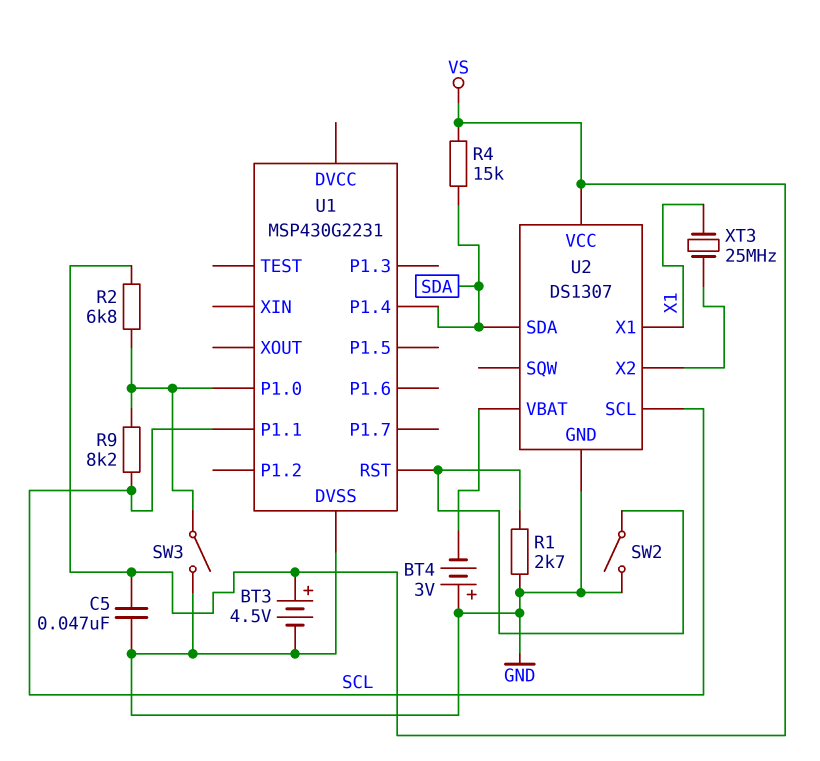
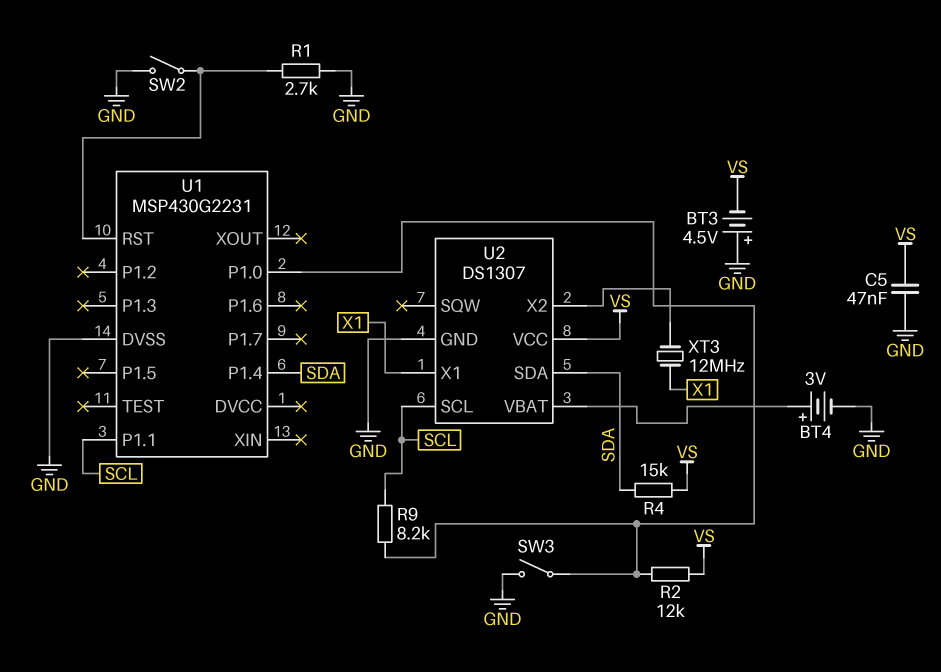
BT3: 4.5V (plus VS, minus GND) -> 4.5V (plus GND, minus VS)
BT4: 3V (plus GND, minus U2/VBAT) -> 3V (plus U2/VBAT, minus GND)
R2: 6.8k (U1/P1.0, VS) -> 12k (U1/P1.0, VS)
XT3: 25MHz (U2/X2, X1) -> 12MHz (U2/X2, X1)

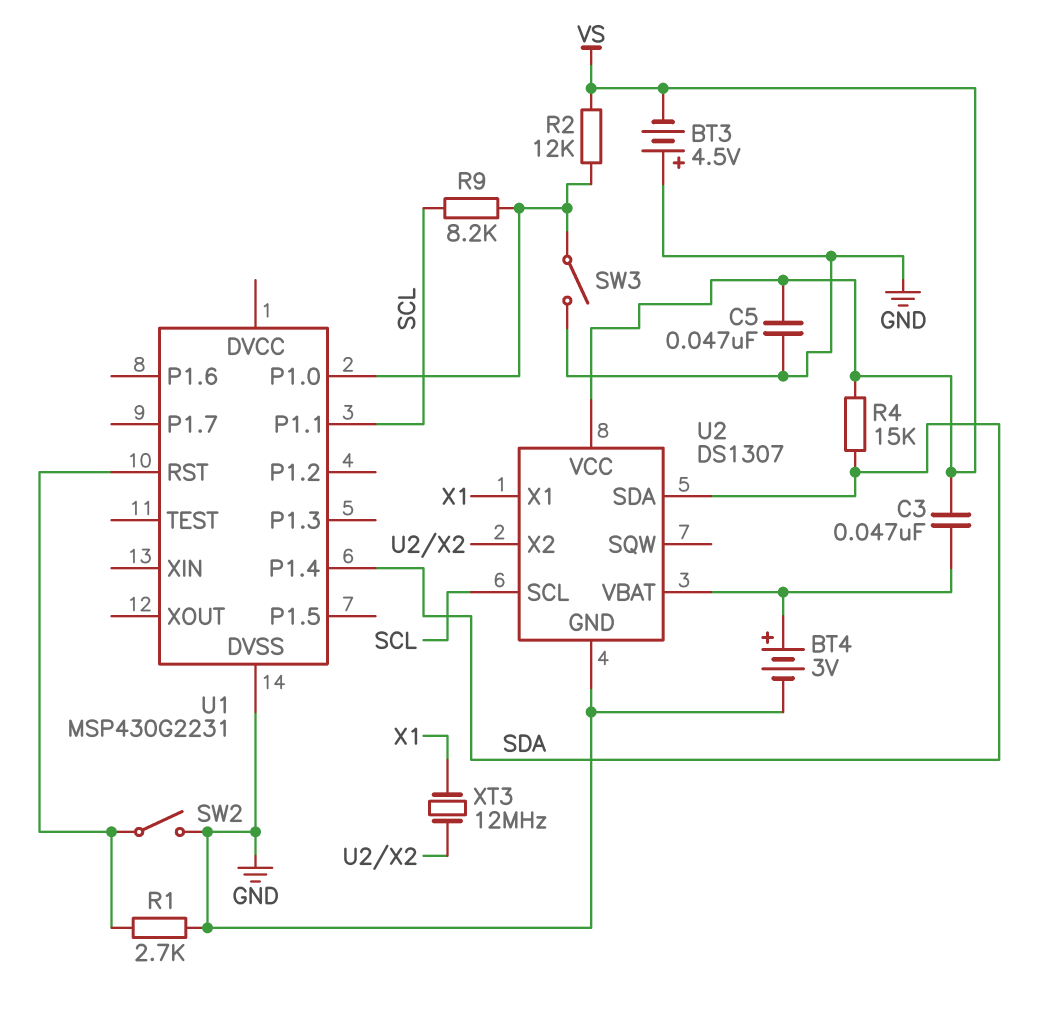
C3: none -> 47nF (U2/VBAT, VS)

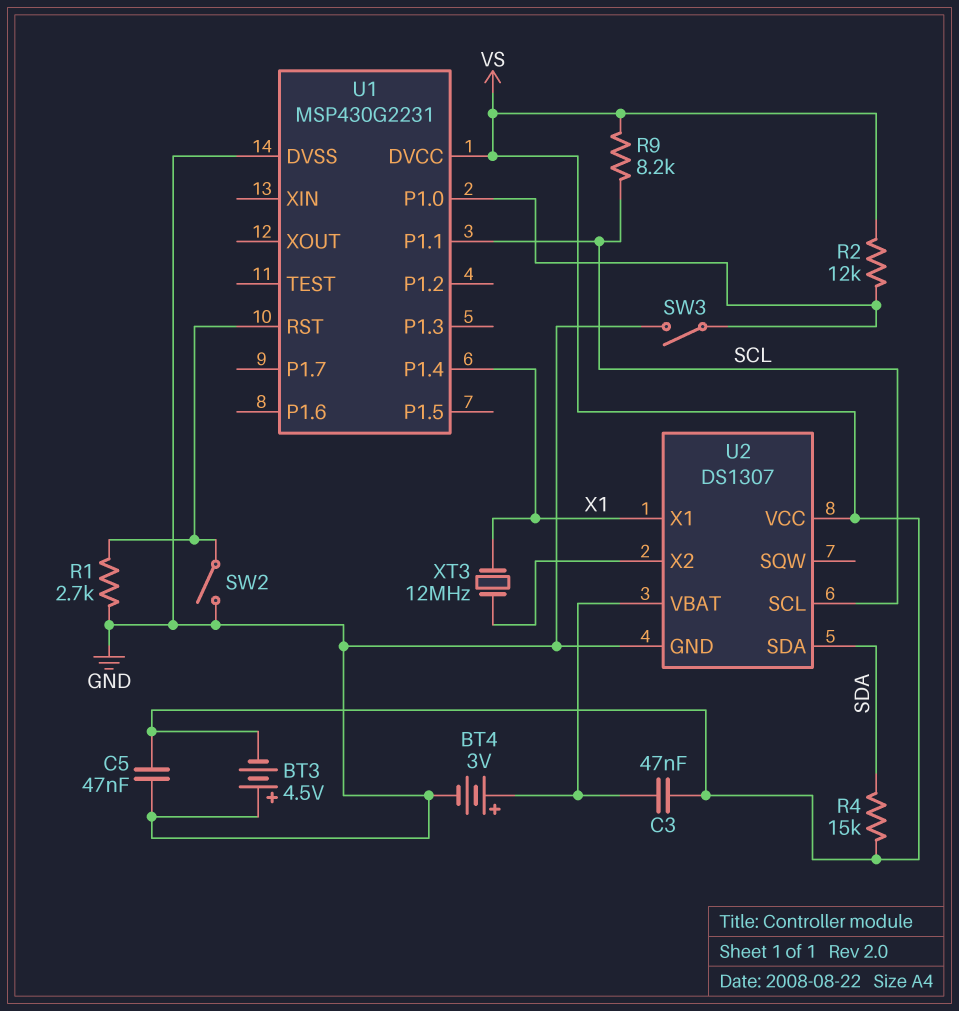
R9: 8.2k (SCL, U1/P1.0) -> 8.2k (SCL, VS)
U1 pin DVCC: none -> VS
U1 pin P1.4: SDA -> X1

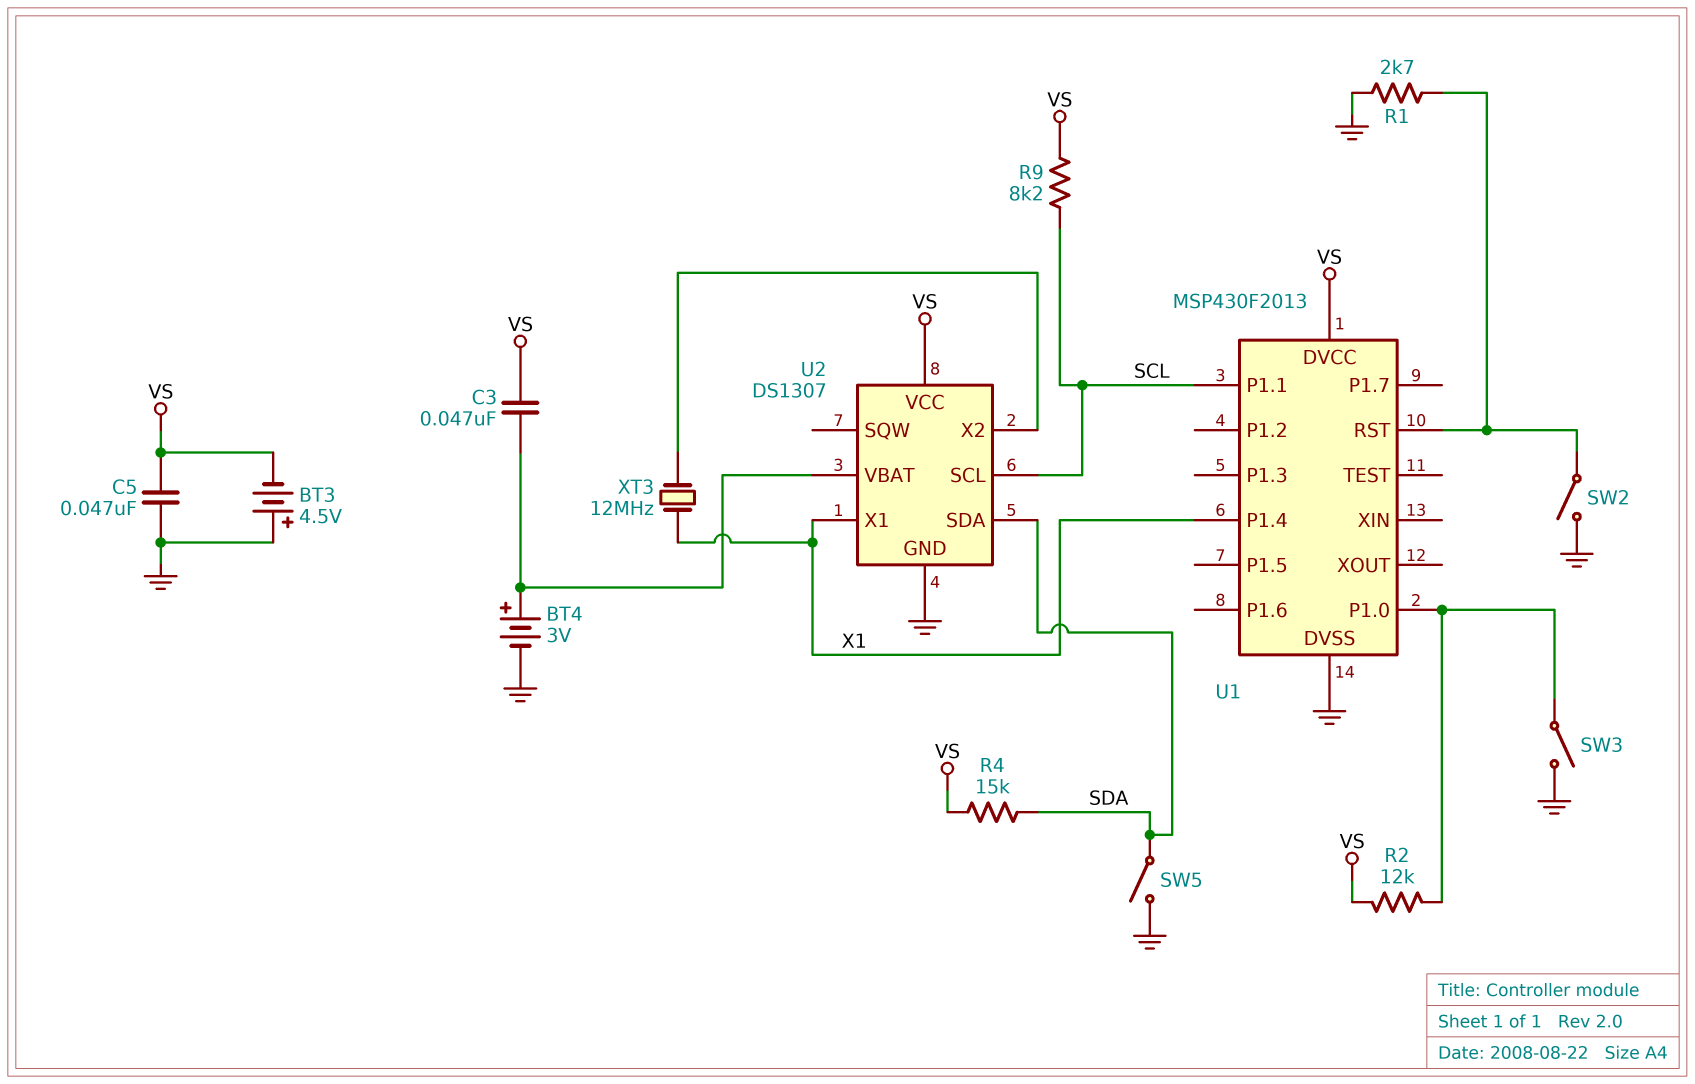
SW5: none -> switch (GND, SDA)
U1: MSP430G2231 -> MSP430F2013

